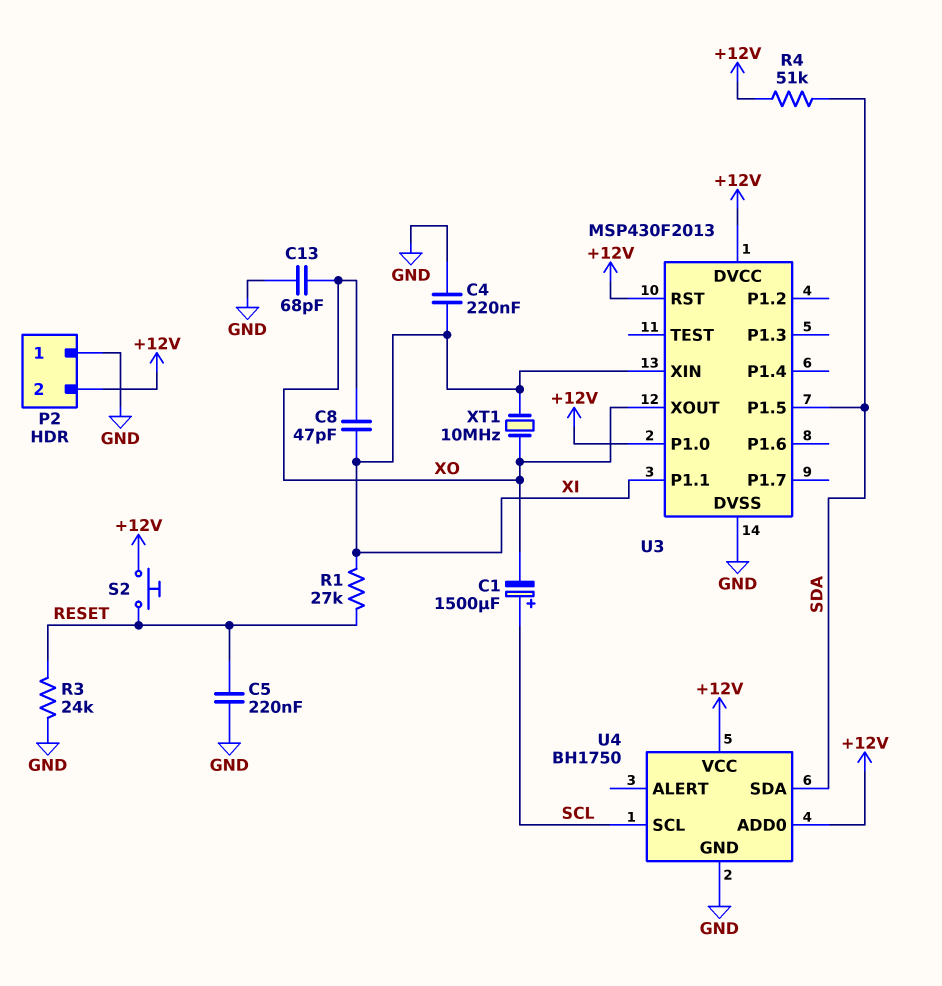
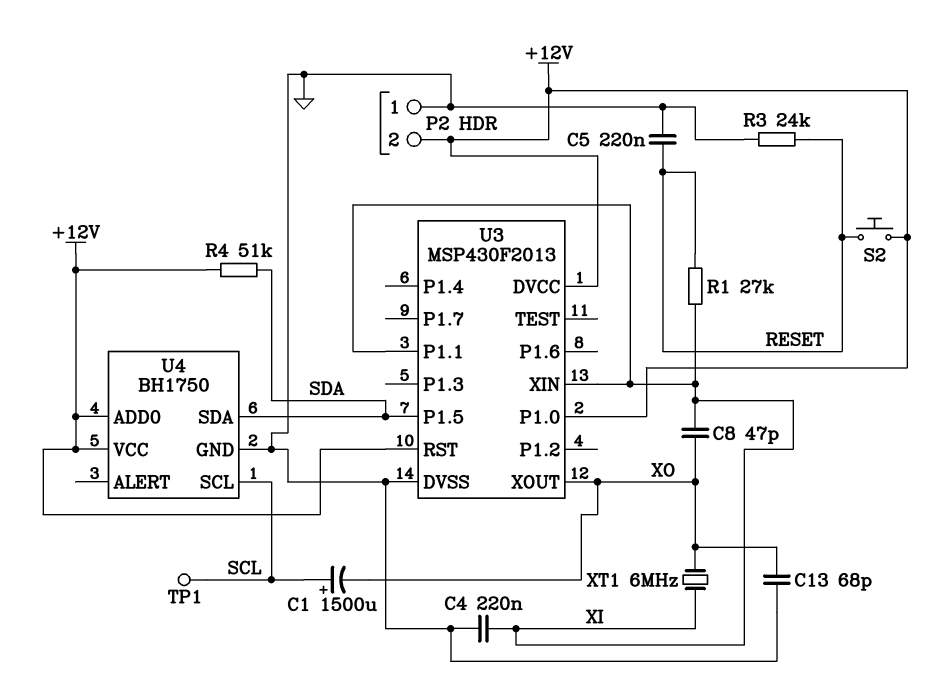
TP1: none -> test point (SCL)
XT1: 10MHz (XI, XO) -> 6MHz (XI, XO)

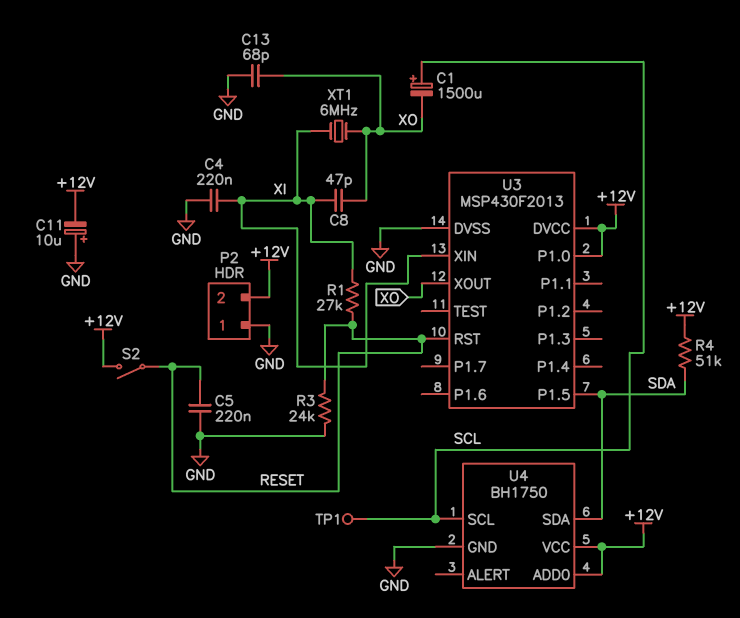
C11: none -> 10uF (plus GND, minus +12V)
S2: button (+12V, RESET) -> switch (+12V, RESET)
U3 pin P1.1: XI -> none
U3 pin RST: +12V -> RESET

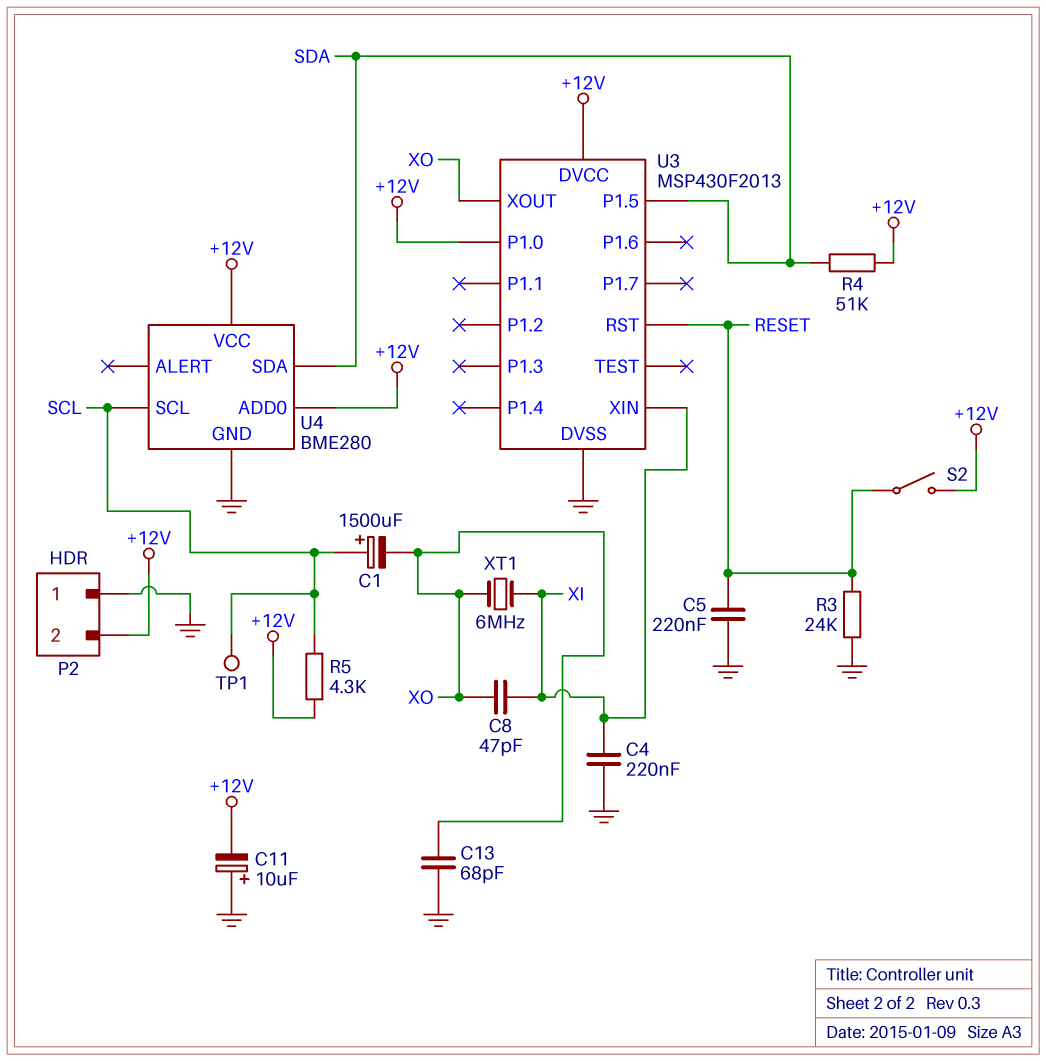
R1: 27k (RESET, XI) -> none
R5: none -> 4.3k (+12V, SCL)
U4: BH1750 -> BME280

